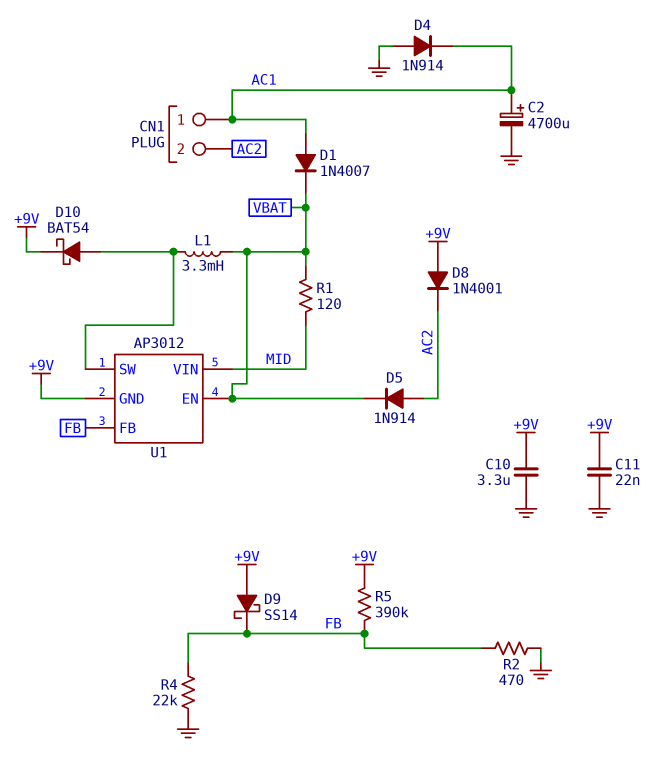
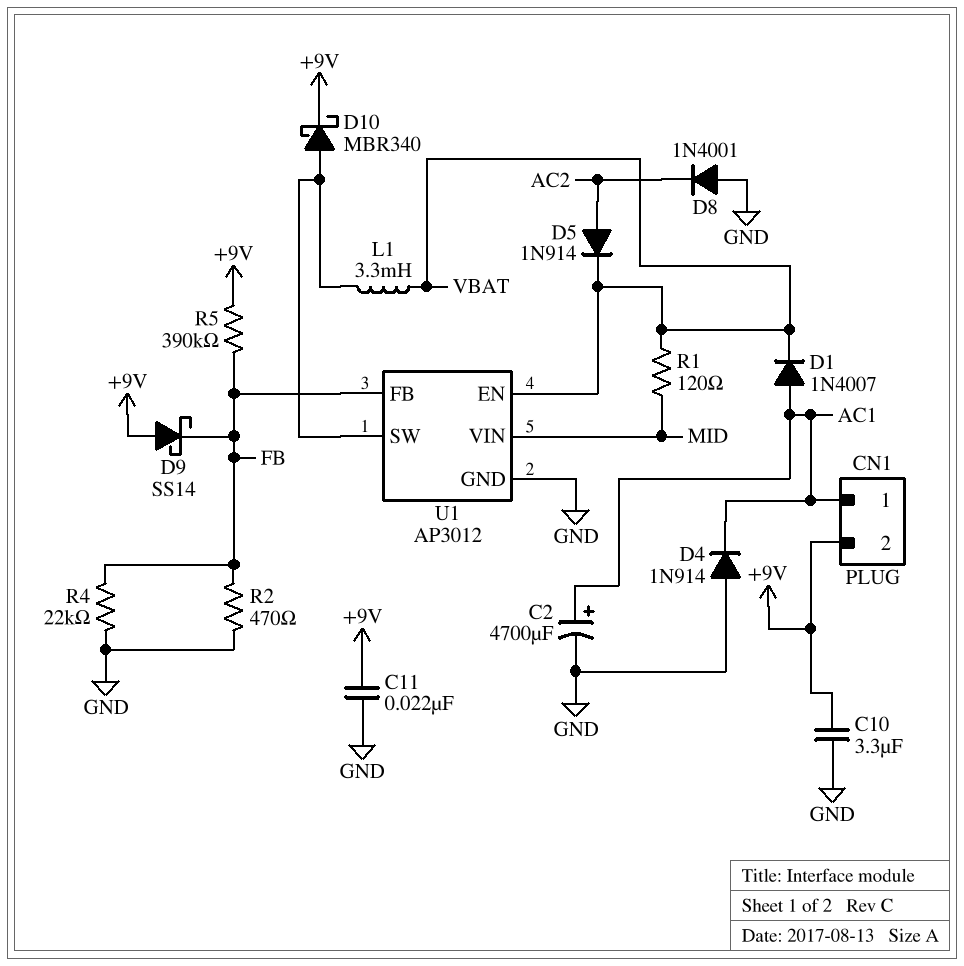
CN1 pin 2: AC2 -> +9V
D8: diode 1N4001 (A +9V, K AC2) -> diode 1N4001 (A GND, K AC2)
D10: schottky BAT54 (A U1/SW, K +9V) -> schottky MBR340 (A U1/SW, K +9V)
U1 pin GND: +9V -> GND

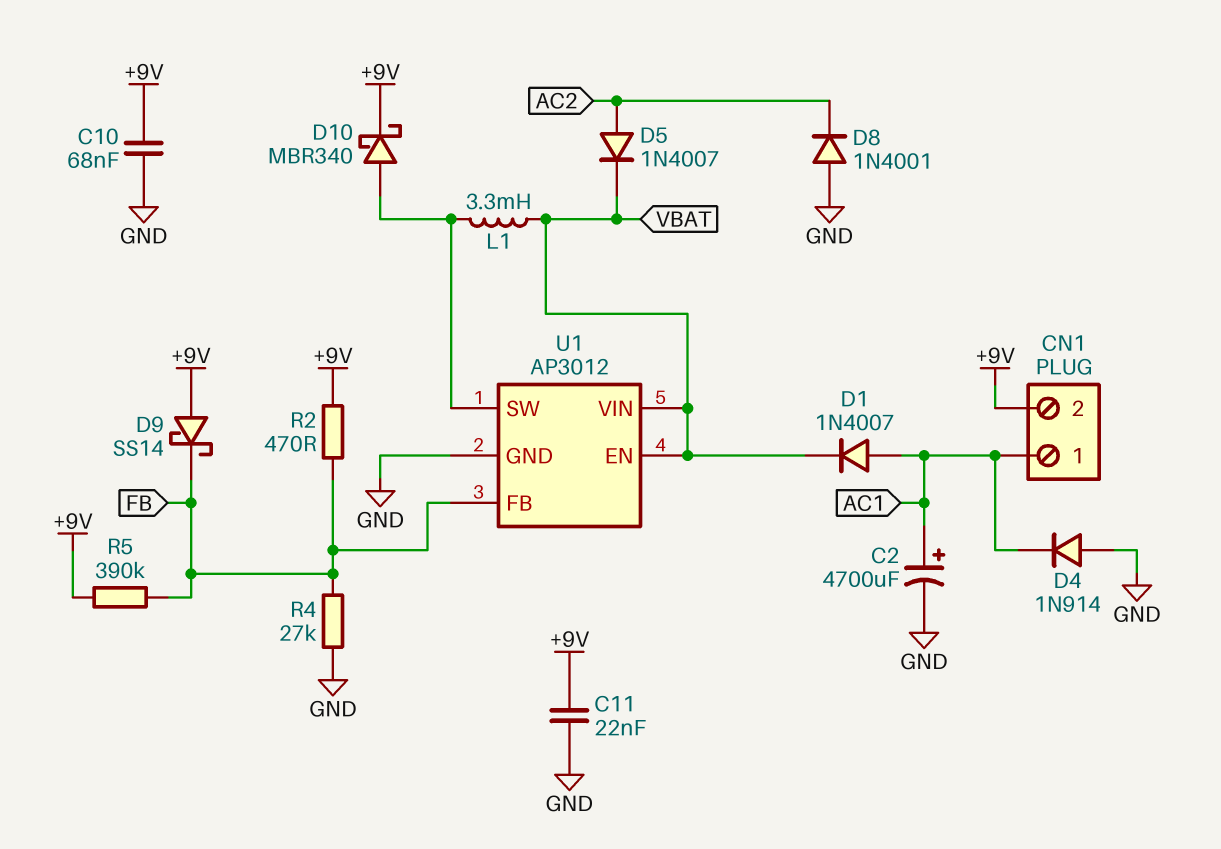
C10: 3.3uF (+9V, GND) -> 68nF (+9V, GND)
D5: diode 1N914 (A AC2, K VBAT) -> diode 1N4007 (A AC2, K VBAT)
R1: 120 (MID, VBAT) -> none
R2: 470 (FB, GND) -> 470 (+9V, FB)
R4: 22k (FB, GND) -> 27k (FB, GND)
U1 pin VIN: MID -> VBAT

